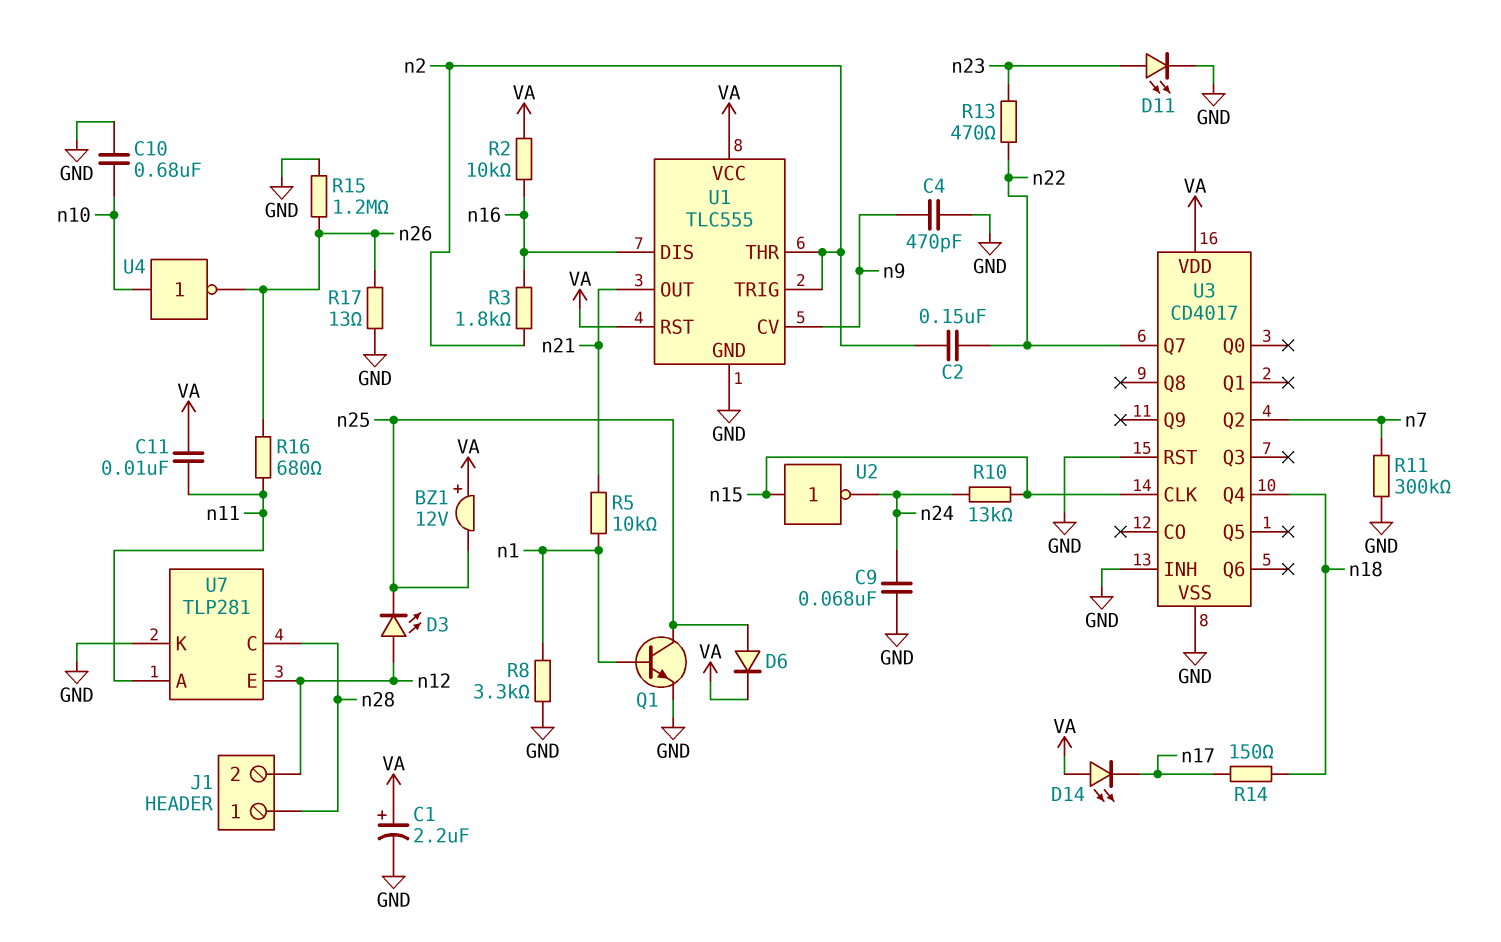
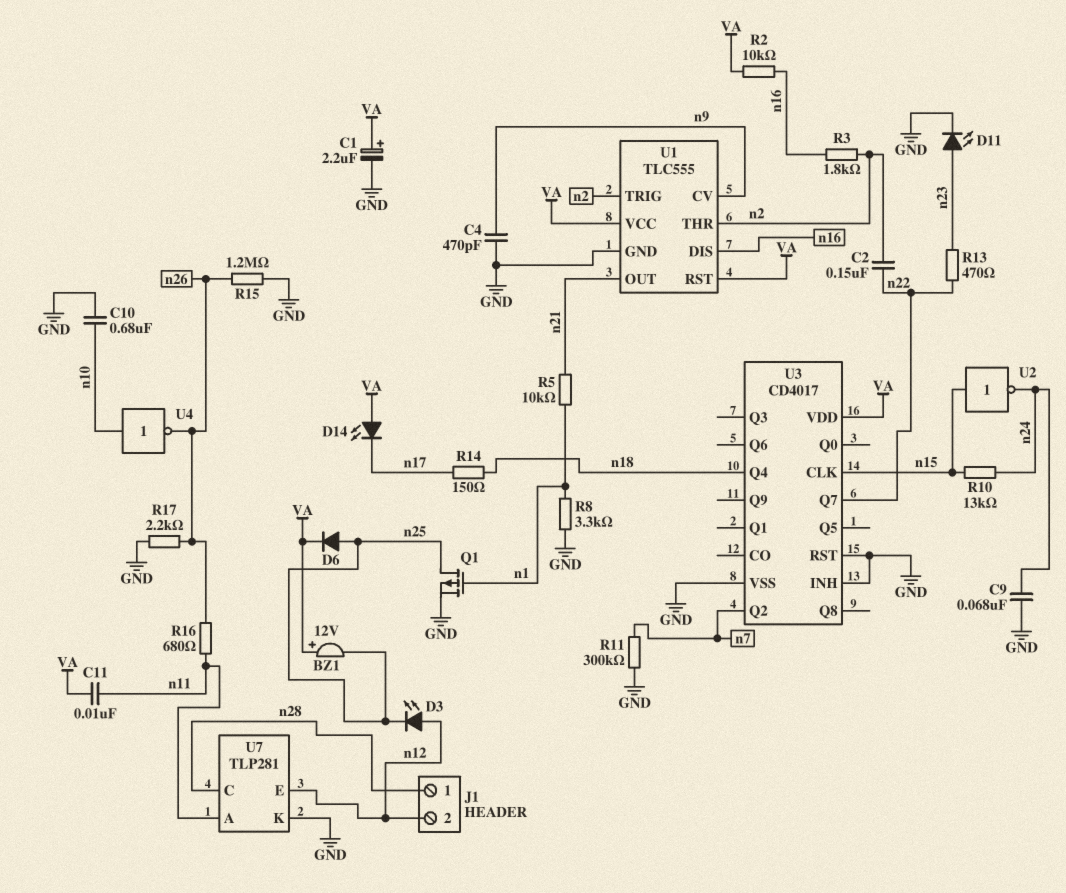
Q1: NPN (B n1, C n25, E GND) -> PMOS (G n1, D n25, S GND)
R17: 13 (GND, n26) -> 2.2k (GND, n26)

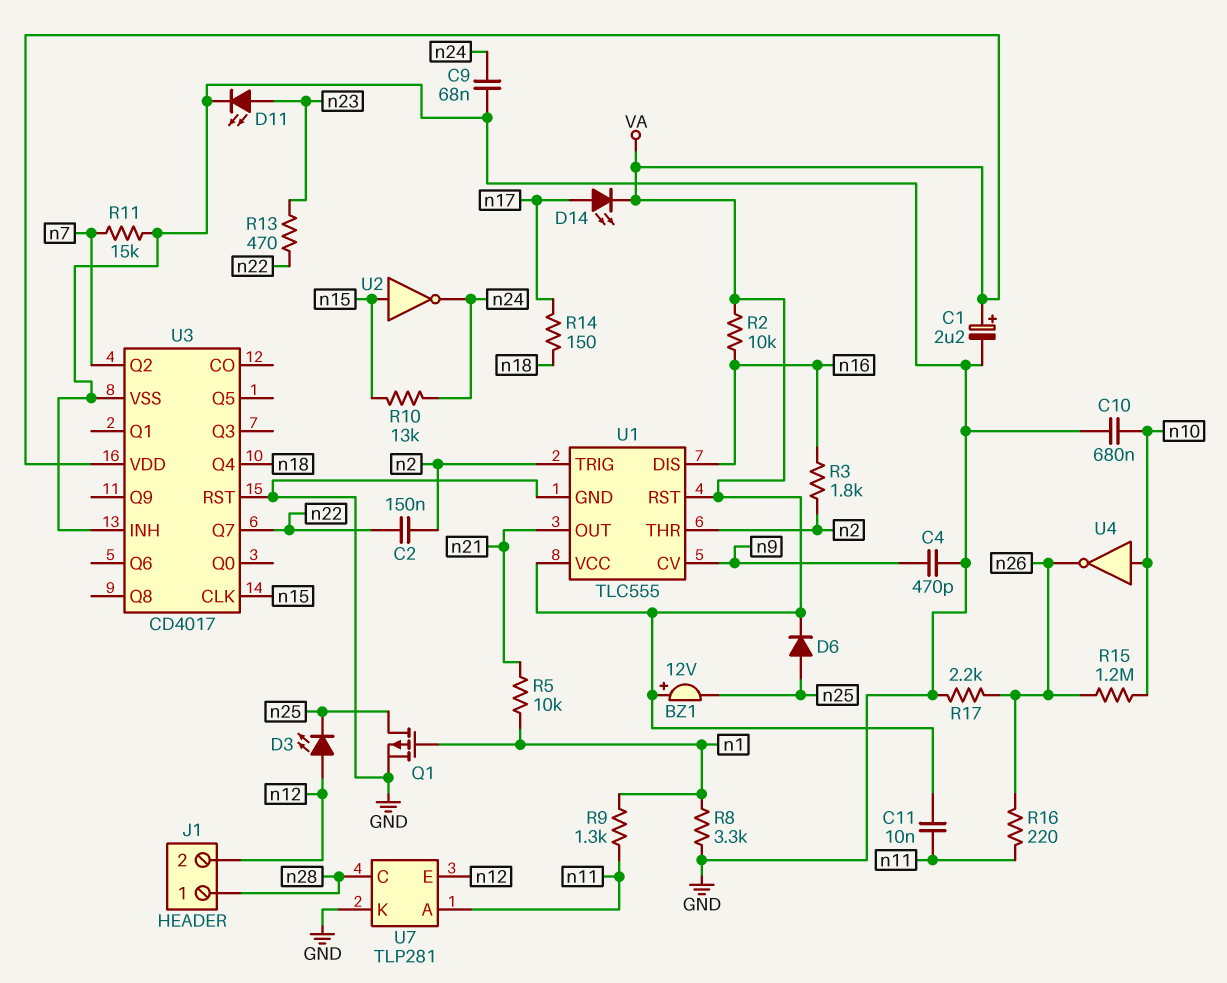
D14: LED (A VA, K n17) -> LED (A n17, K VA)
R9: none -> 1.3k (n1, n11)
R11: 300k (GND, n7) -> 15k (GND, n7)
R15: 1.2M (GND, n26) -> 1.2M (n10, n26)
R16: 680 (n11, n26) -> 220 (n11, n26)

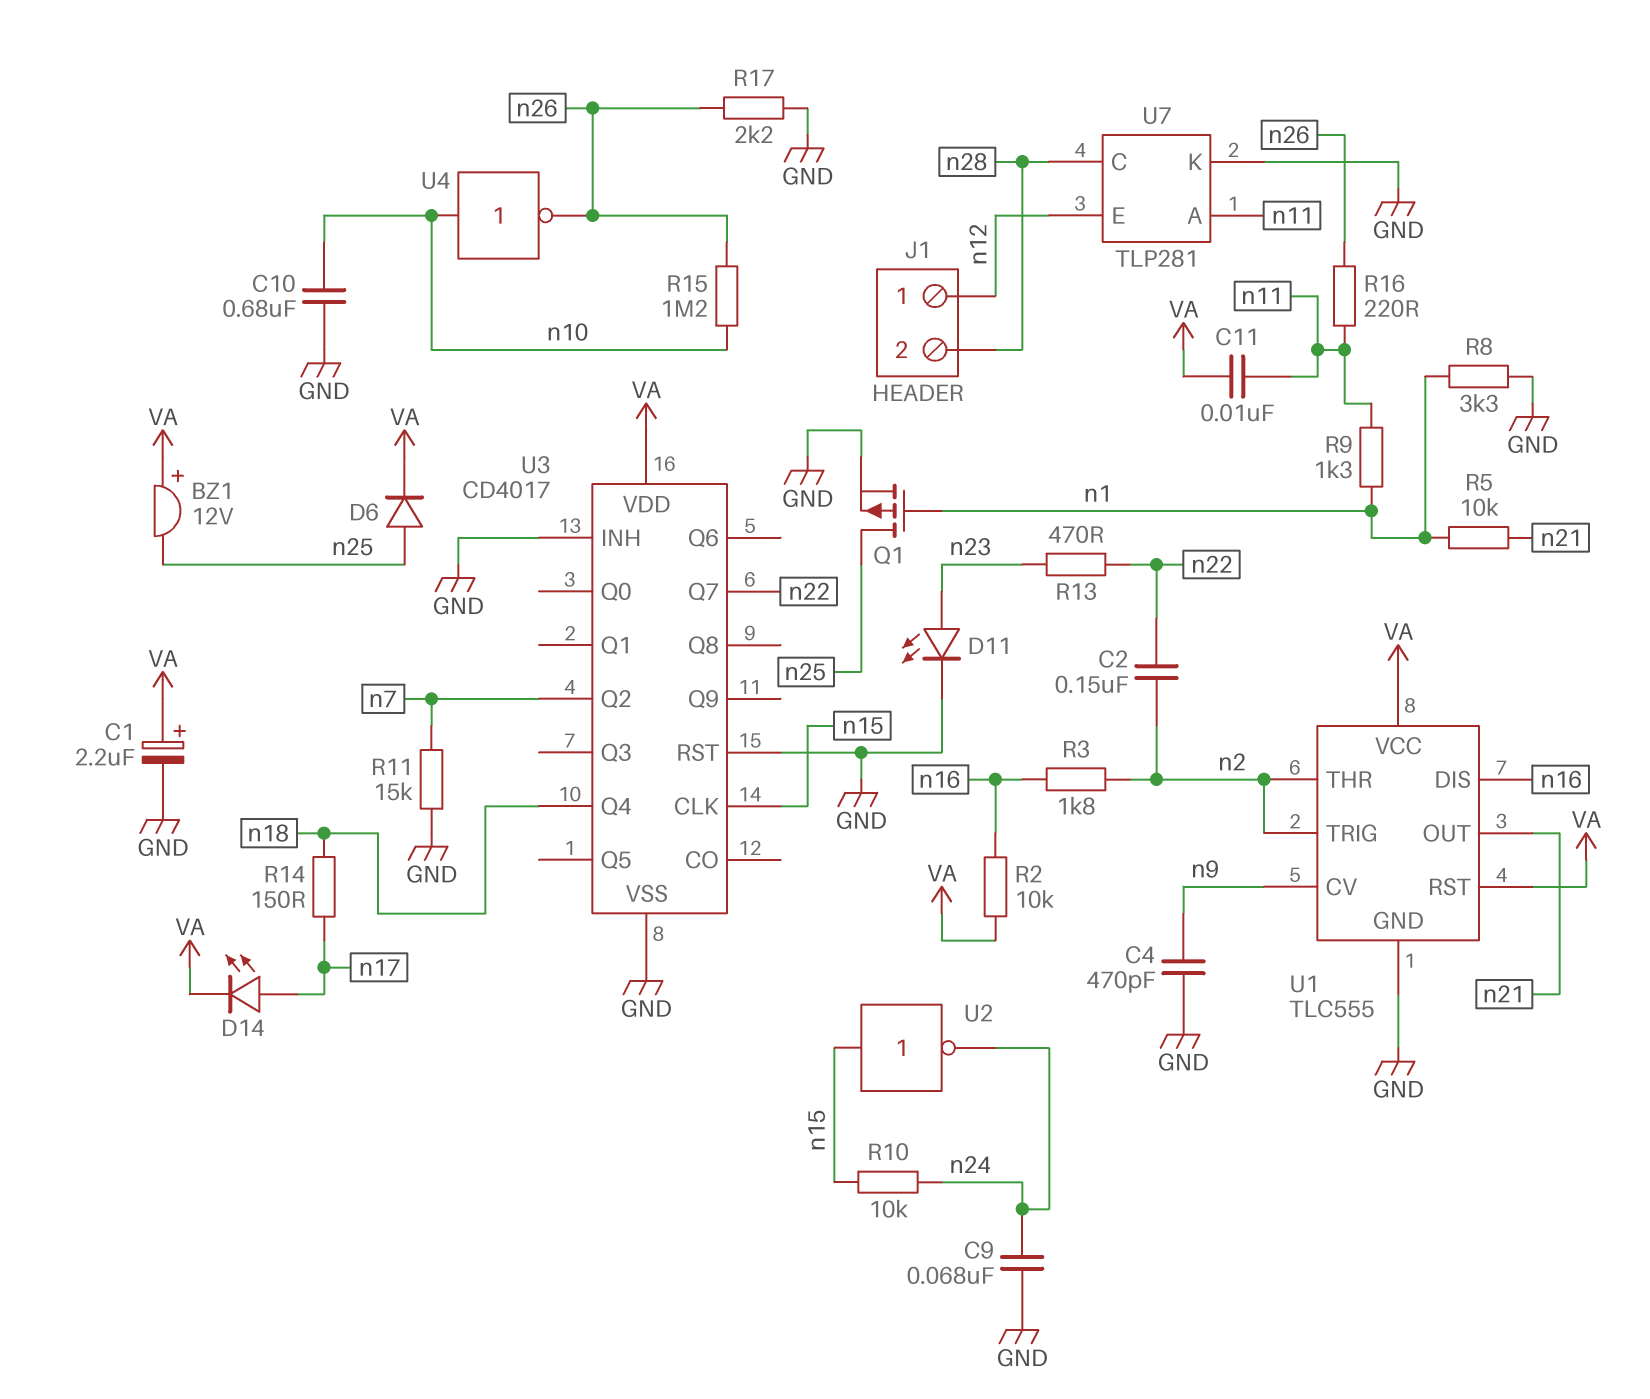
D3: LED (A n12, K n25) -> none
J1 pin 1: n28 -> n12
J1 pin 2: n12 -> n28
R10: 13k (n15, n24) -> 10k (n15, n24)

